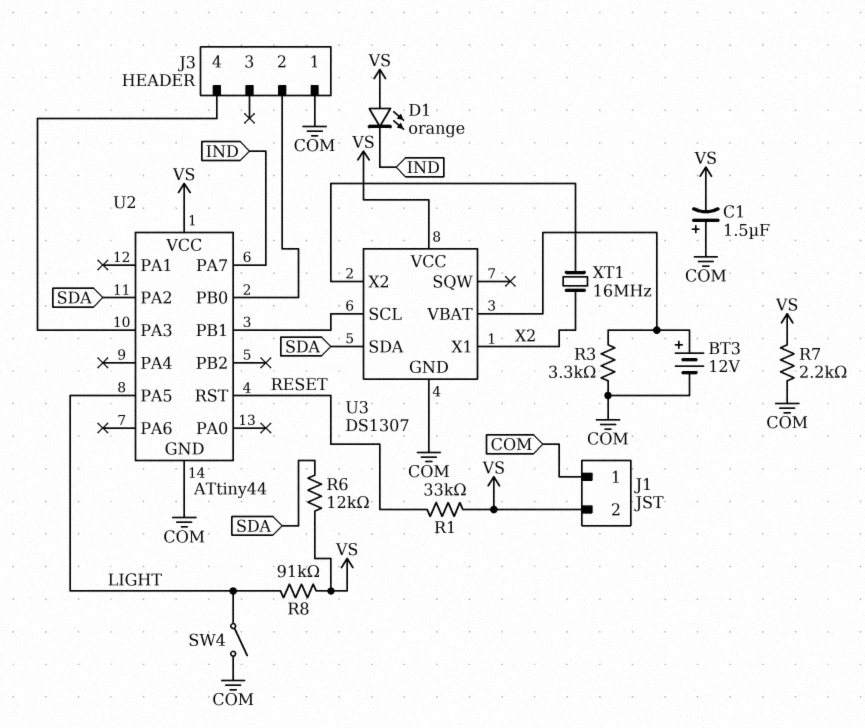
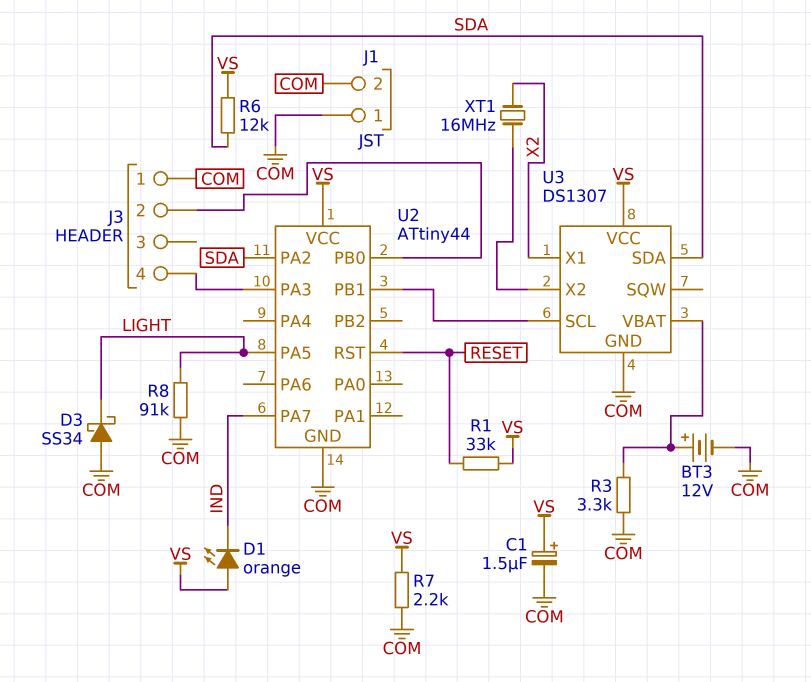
C1: 1.5uF (plus COM, minus VS) -> 1.5uF (plus VS, minus COM)
D3: none -> schottky SS34 (A COM, K LIGHT)
J1 pin 2: VS -> COM
R8: 91k (LIGHT, VS) -> 91k (COM, LIGHT)
SW4: switch (COM, LIGHT) -> none

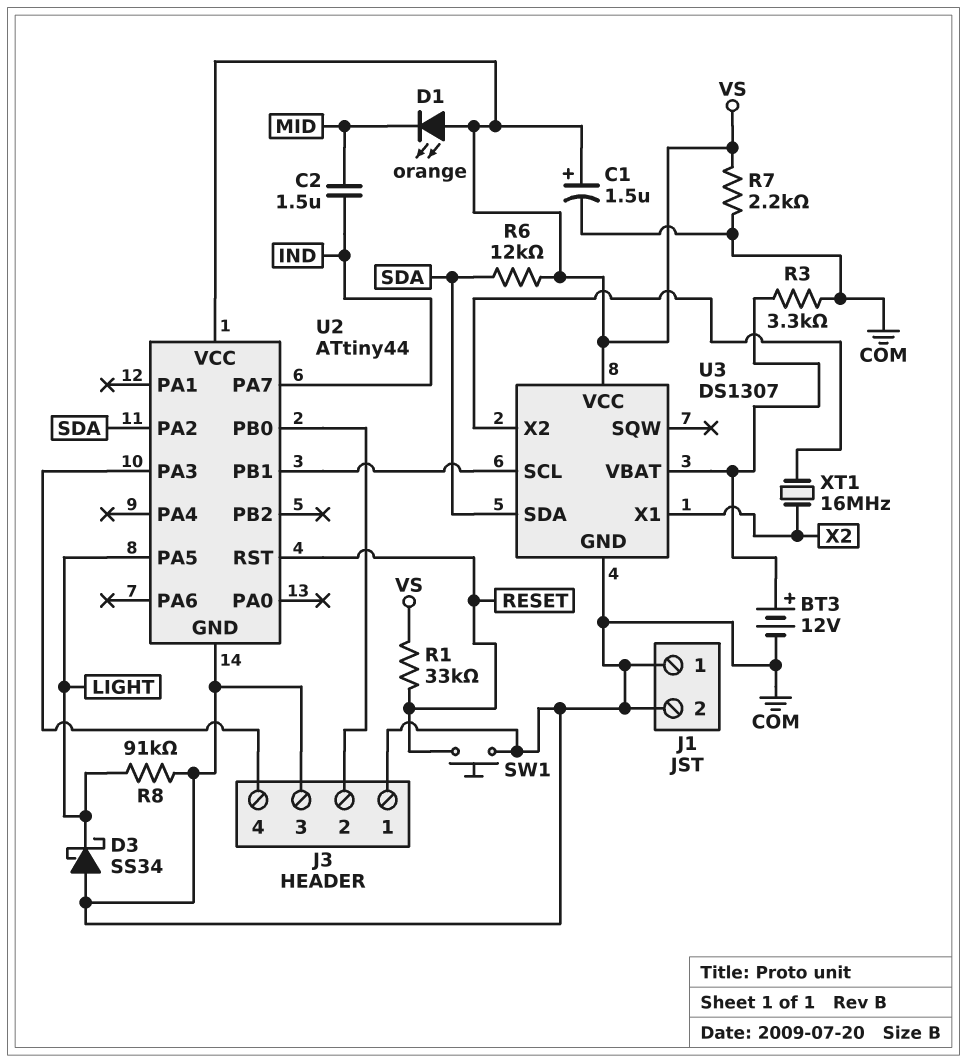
C2: none -> 1.5uF (IND, MID)
D1: LED orange (A VS, K IND) -> LED orange (A VS, K MID)
J3 pin 3: none -> COM
SW1: none -> button (COM, RESET)

